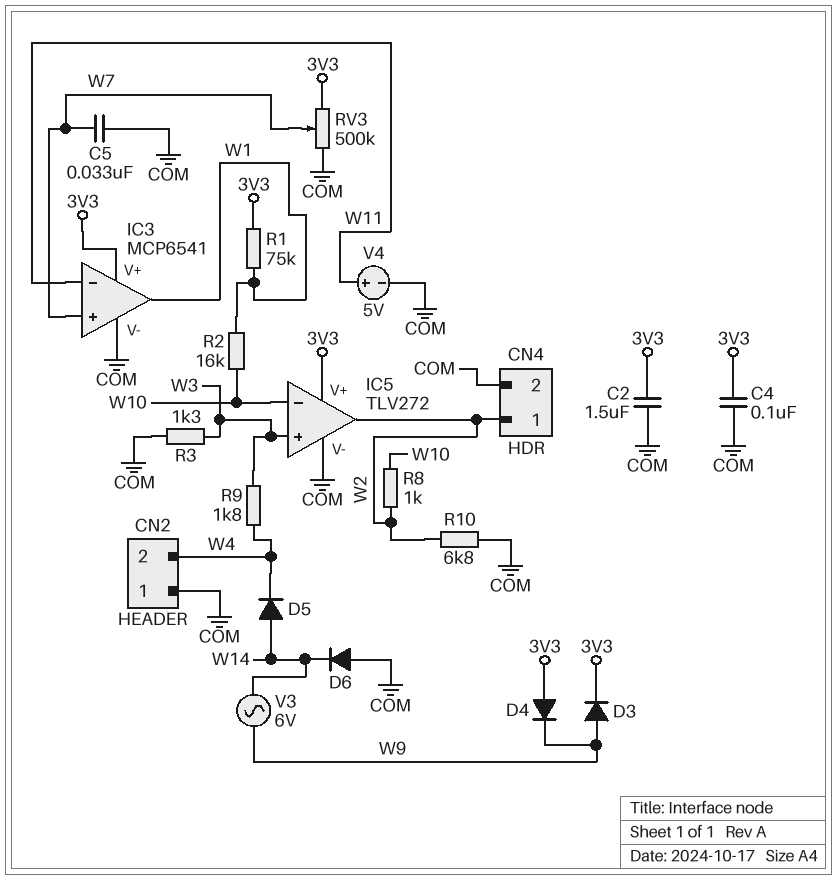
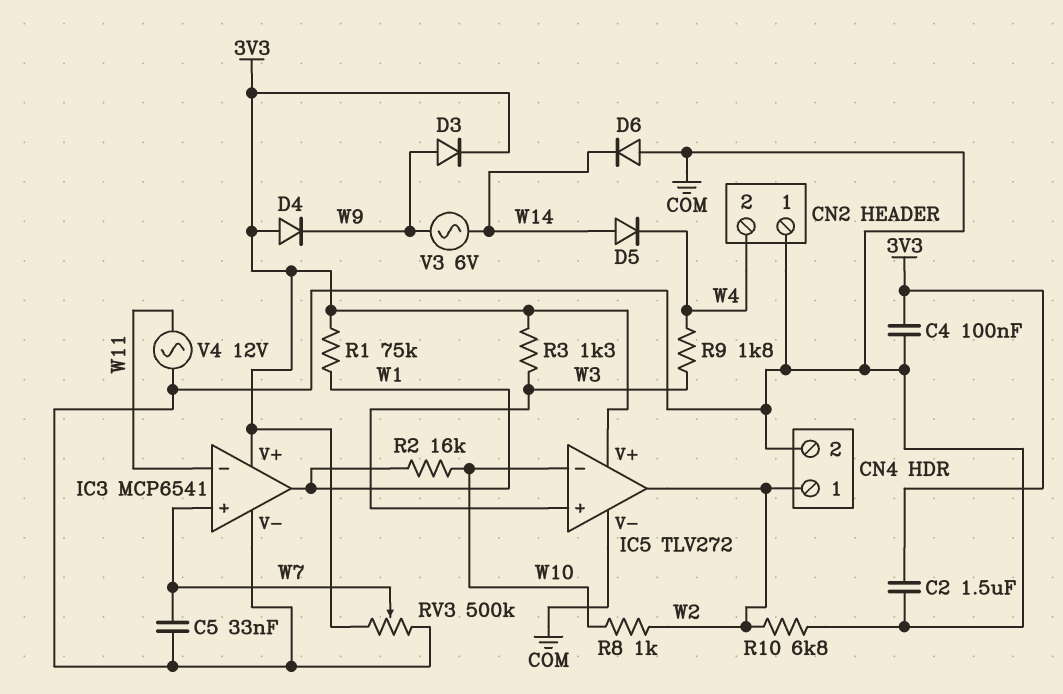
R3: 1.3k (COM, W3) -> 1.3k (3V3, W3)
V4: 5V (plus W11, minus COM) -> AC 12V (COM, W11)

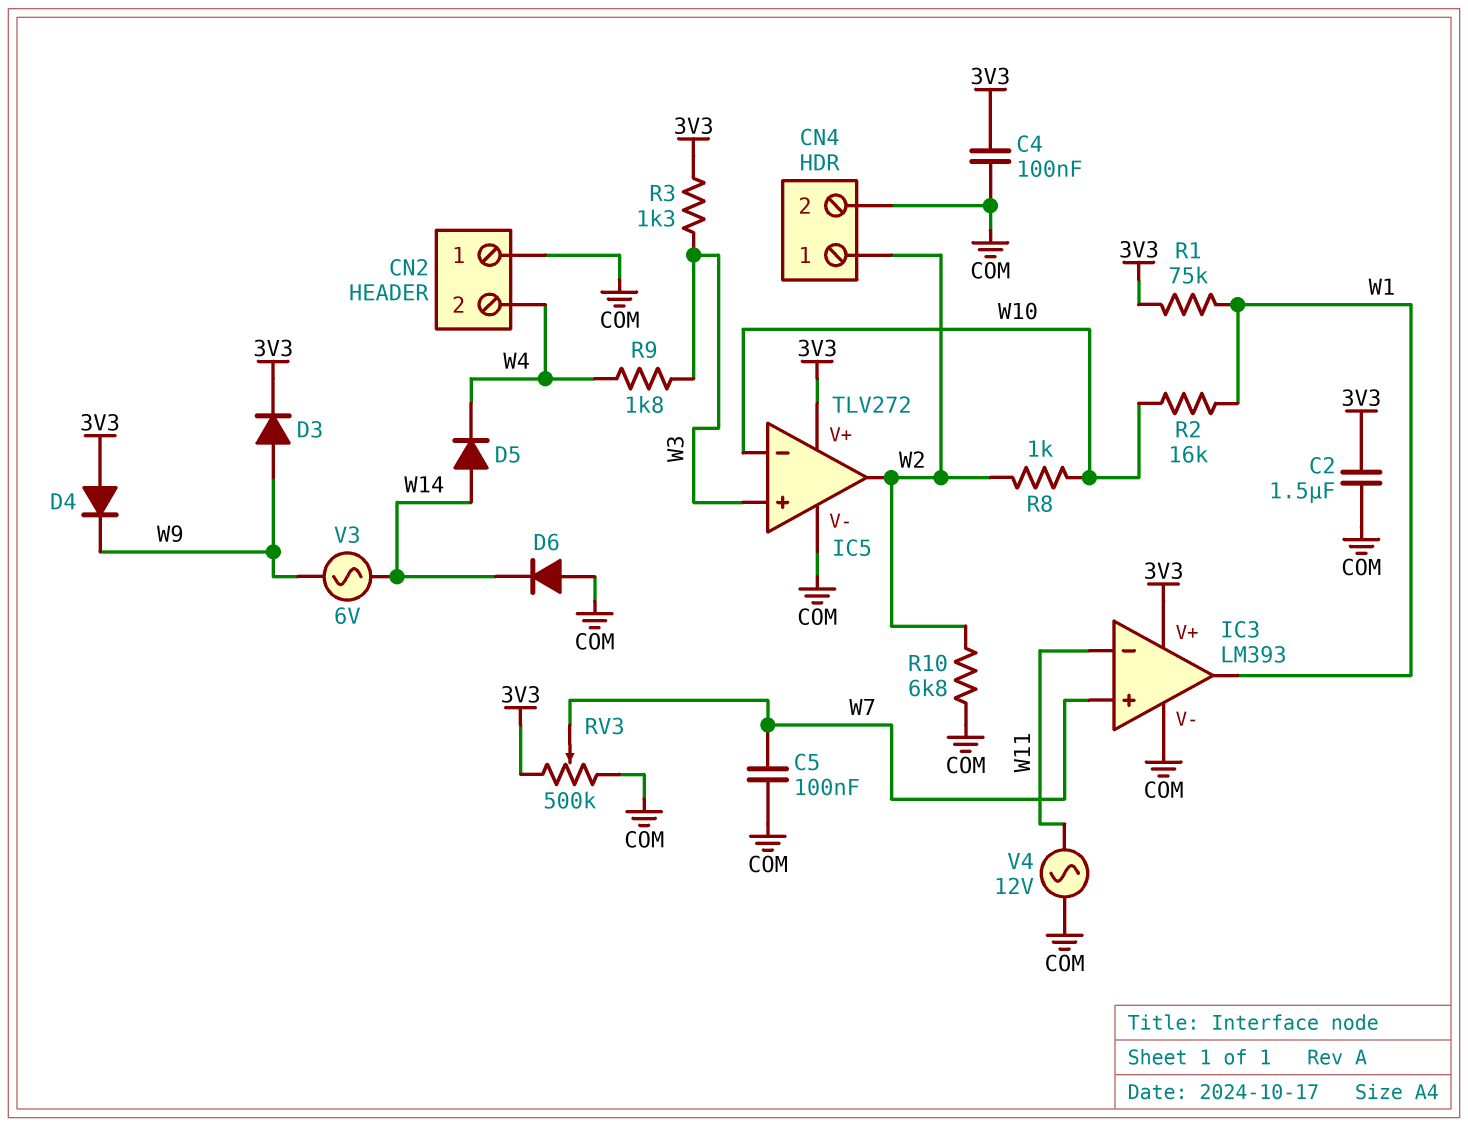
C5: 33nF (COM, W7) -> 100nF (COM, W7)
IC3: MCP6541 -> LM393

